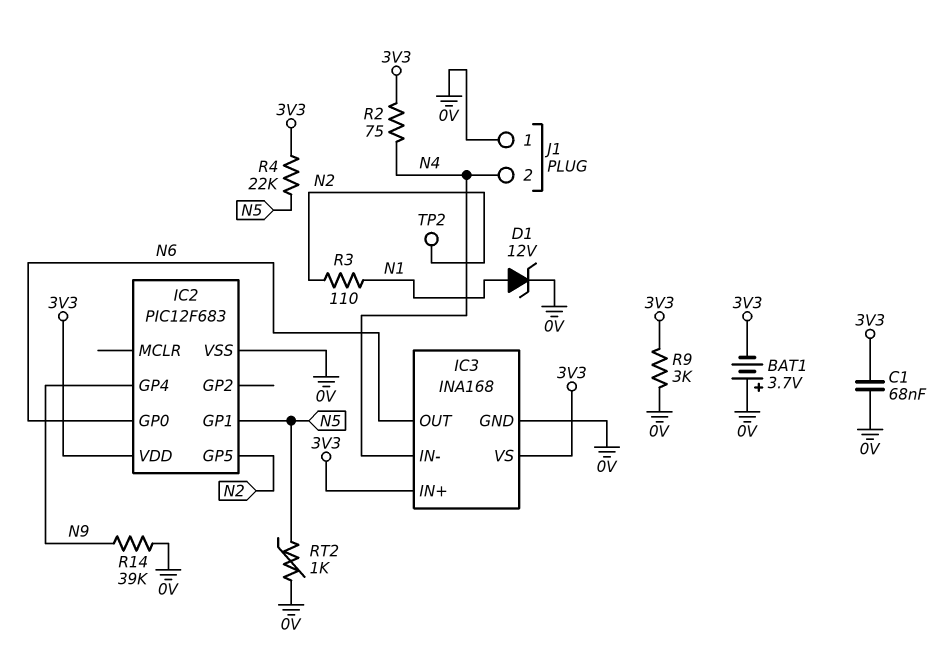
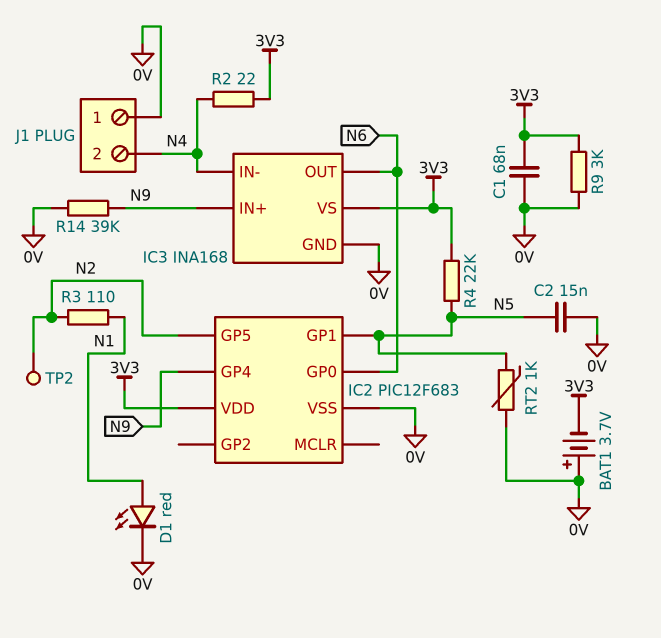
C2: none -> 15nF (0V, N5)
D1: zener 12V (A N1, K 0V) -> LED red (A N1, K 0V)
IC3 pin IN+: 3V3 -> N9
R2: 75 (3V3, N4) -> 22 (3V3, N4)

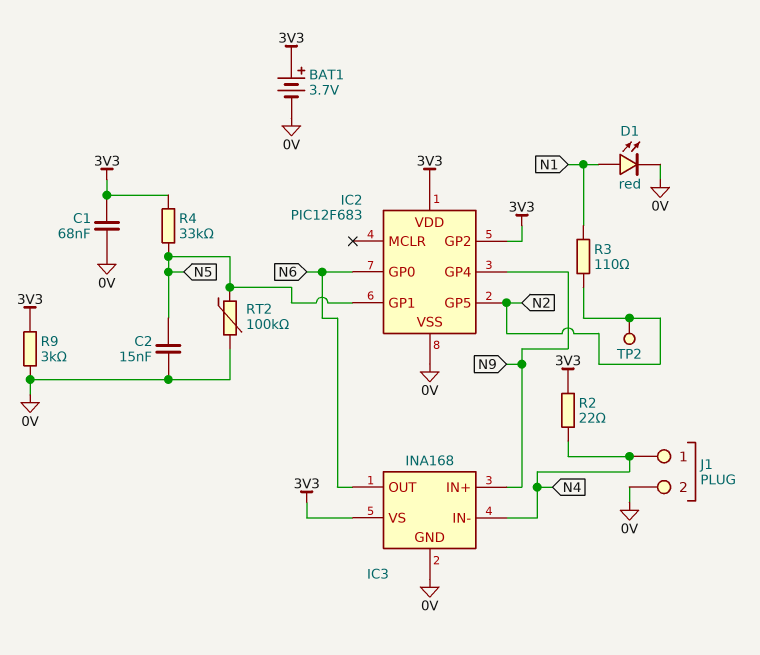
BAT1: 3.7V (plus 0V, minus 3V3) -> 3.7V (plus 3V3, minus 0V)
IC2 pin GP2: none -> 3V3
J1 pin 1: 0V -> N4
J1 pin 2: N4 -> 0V
R4: 22k (3V3, N5) -> 33k (3V3, N5)
R14: 39k (0V, N9) -> none
RT2: 1k (0V, N5) -> 100k (0V, N5)

